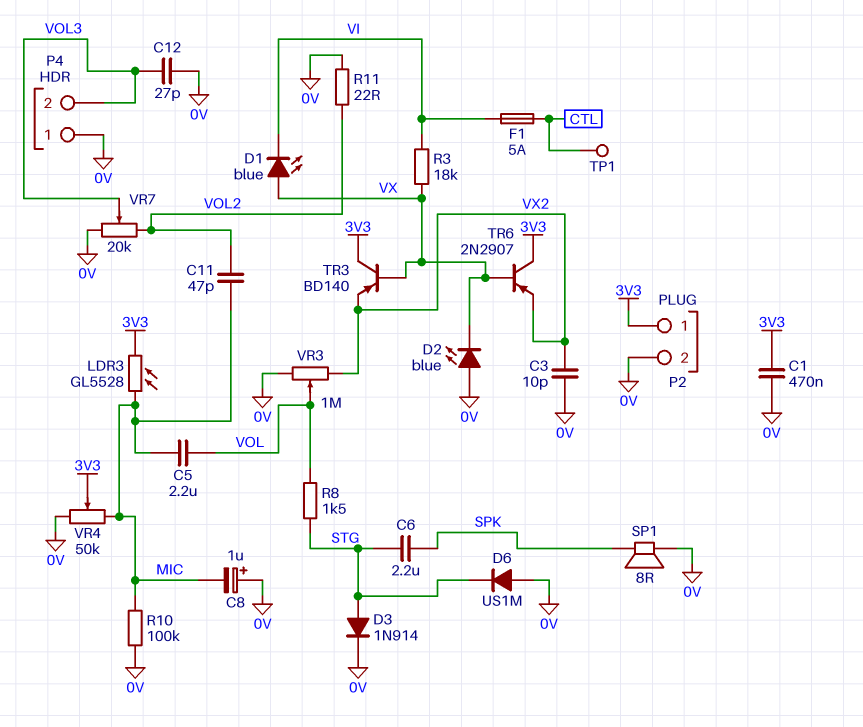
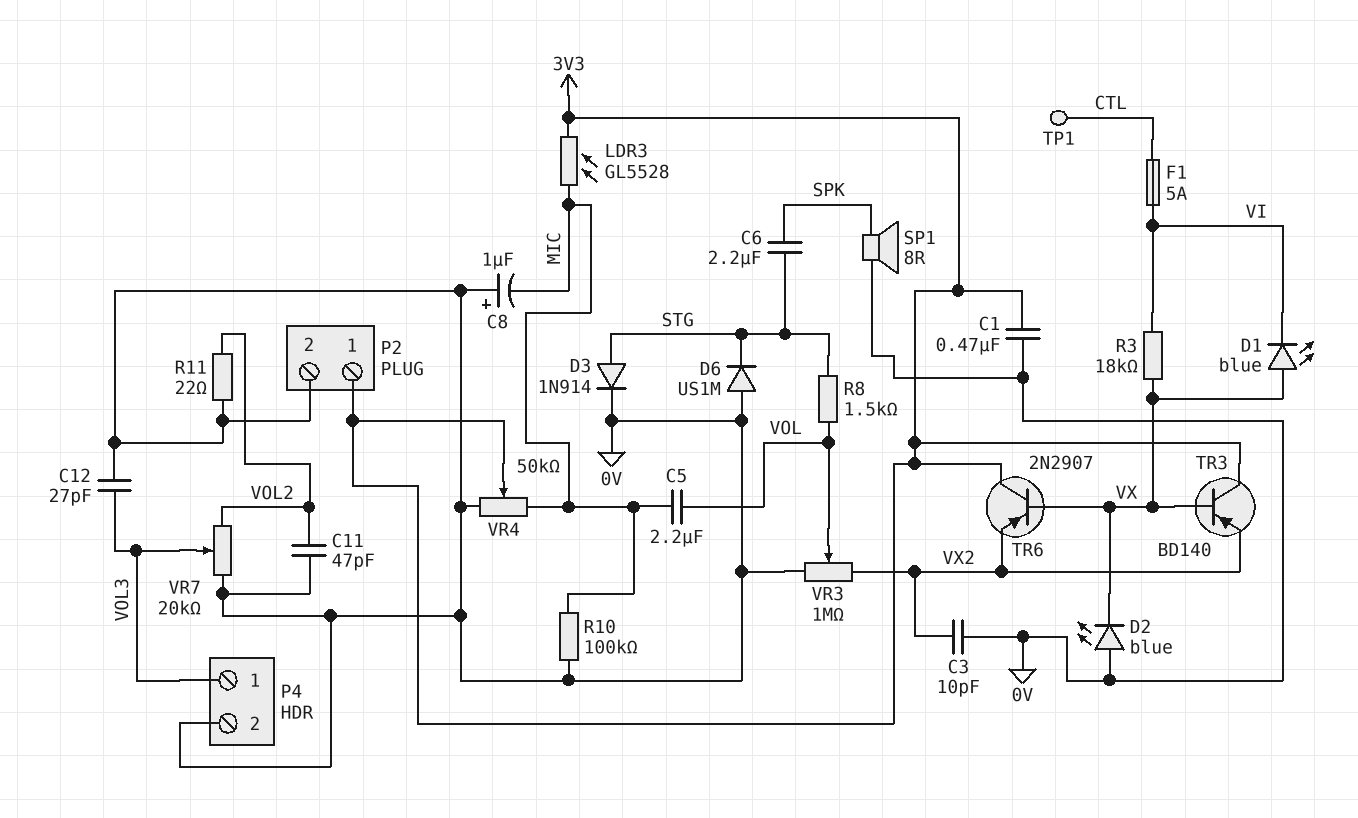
C11: 47pF (MIC, VOL2) -> 47pF (0V, VOL2)
P4 pin 1: 0V -> VOL3
P4 pin 2: VOL3 -> 0V

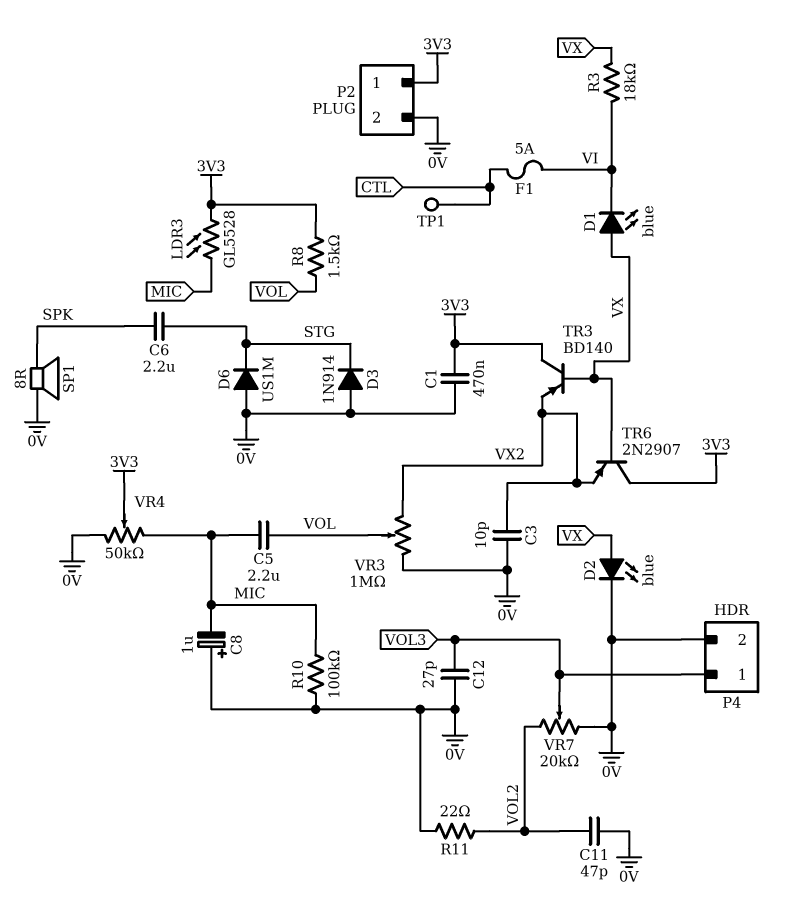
D2: LED blue (A 0V, K VX) -> LED blue (A VX, K 0V)
D3: diode 1N914 (A STG, K 0V) -> diode 1N914 (A 0V, K STG)
R8: 1.5k (STG, VOL) -> 1.5k (3V3, VOL)

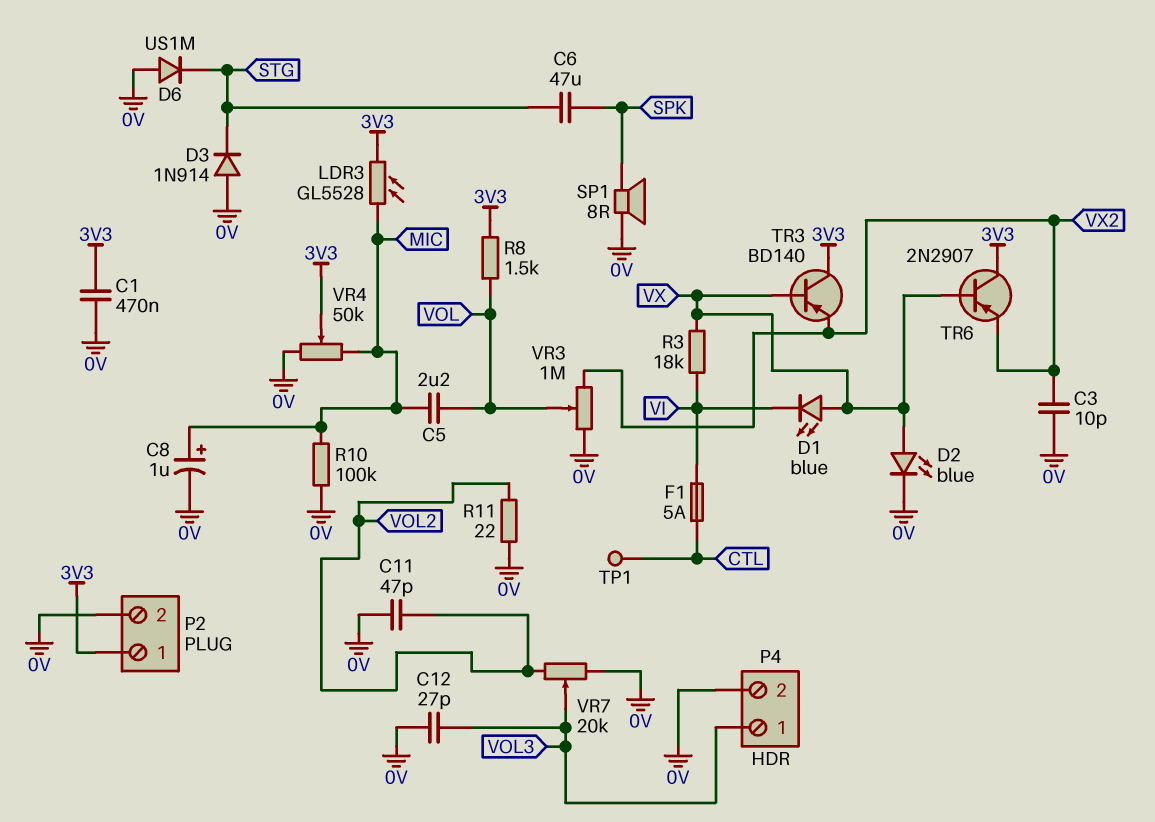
C6: 2.2uF (SPK, STG) -> 47uF (SPK, STG)
C8: 1uF (plus 0V, minus MIC) -> 1uF (plus MIC, minus 0V)

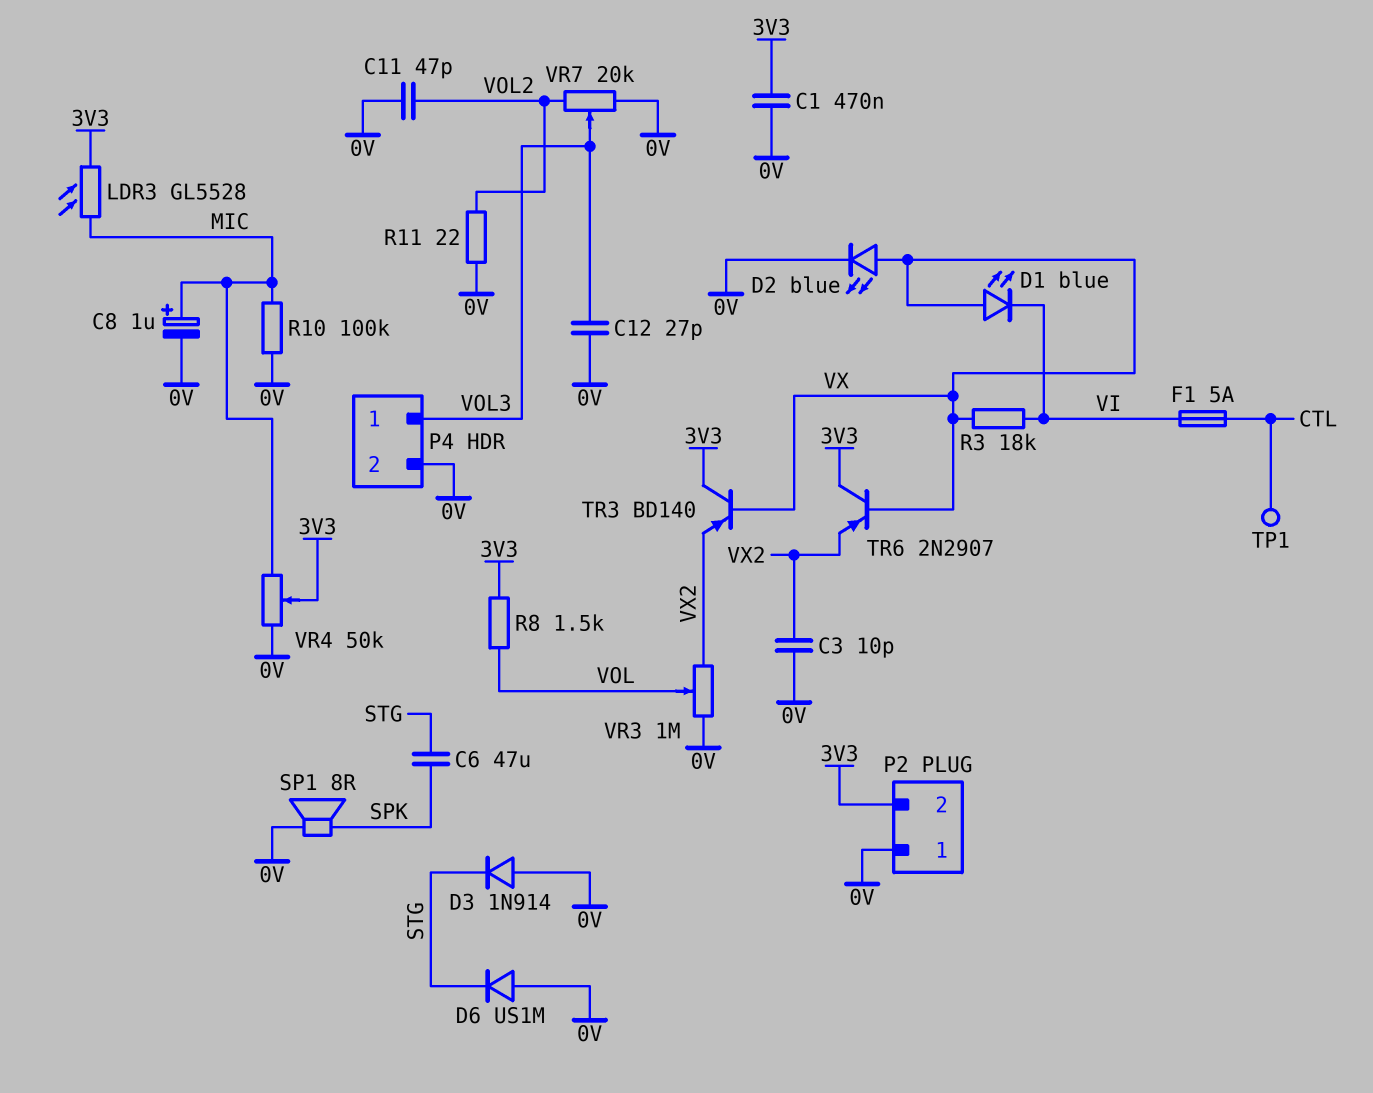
C5: 2.2uF (MIC, VOL) -> none
P2 pin 1: 3V3 -> 0V
P2 pin 2: 0V -> 3V3

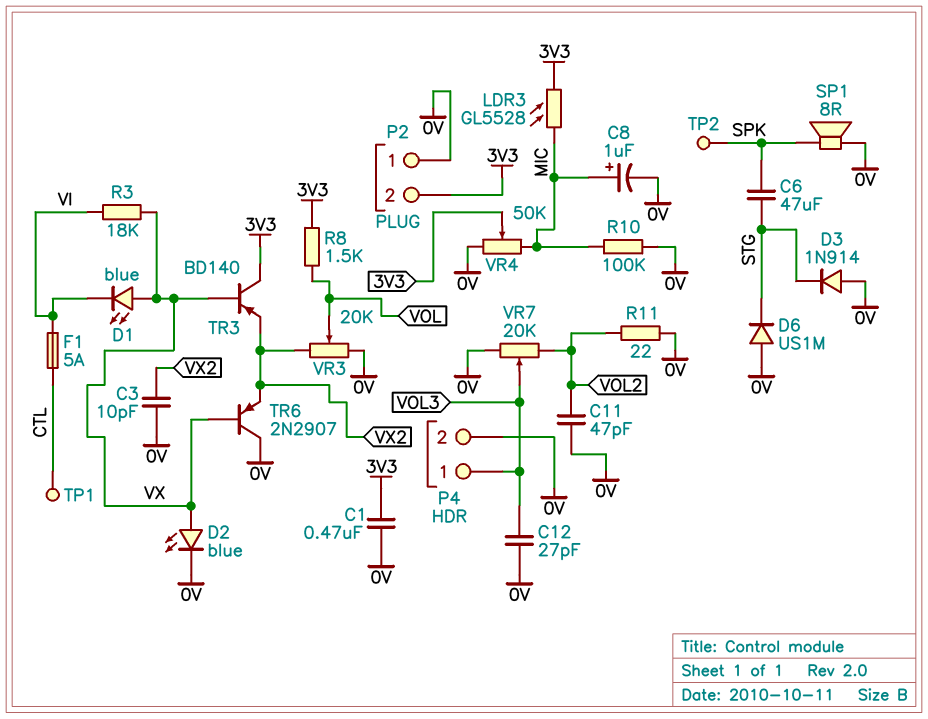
TP2: none -> test point (SPK)
TR6: PNP 2N2907 (B VX, C 3V3, E VX2) -> PNP 2N2907 (B VX, C 0V, E VX2)
VR3: 1M (0V, VX2, wiper VOL) -> 20k (0V, VX2, wiper VOL)

